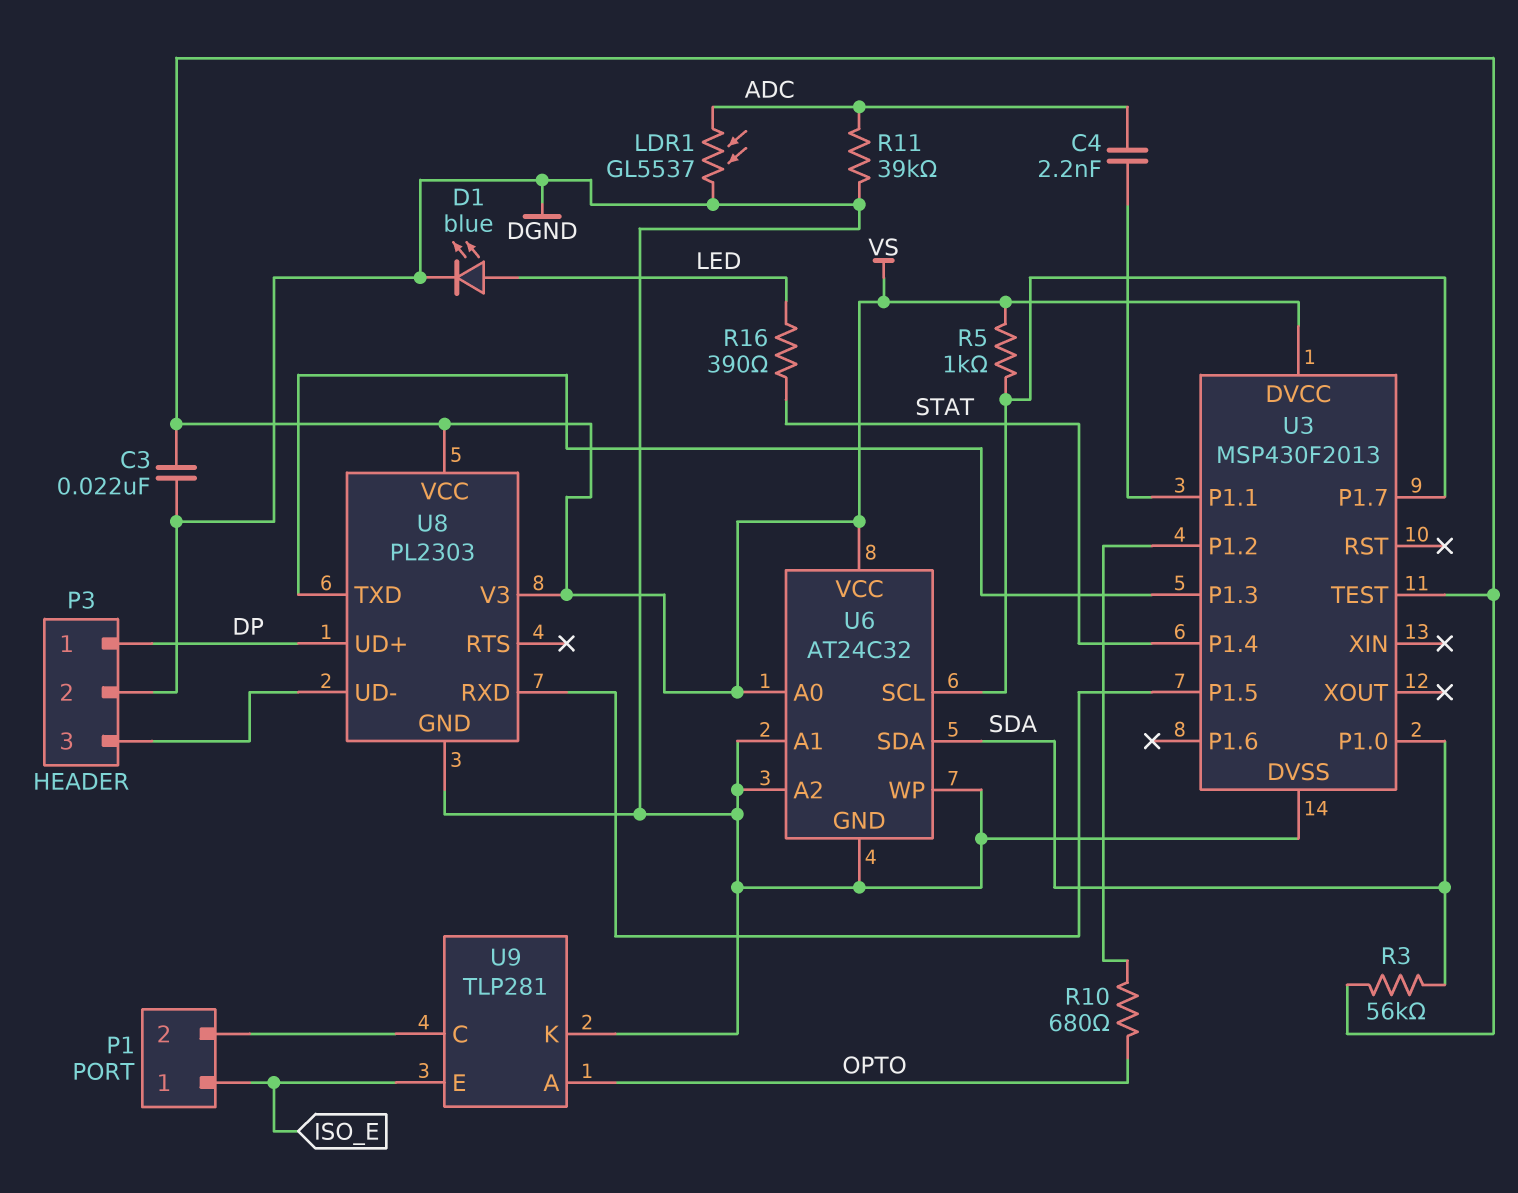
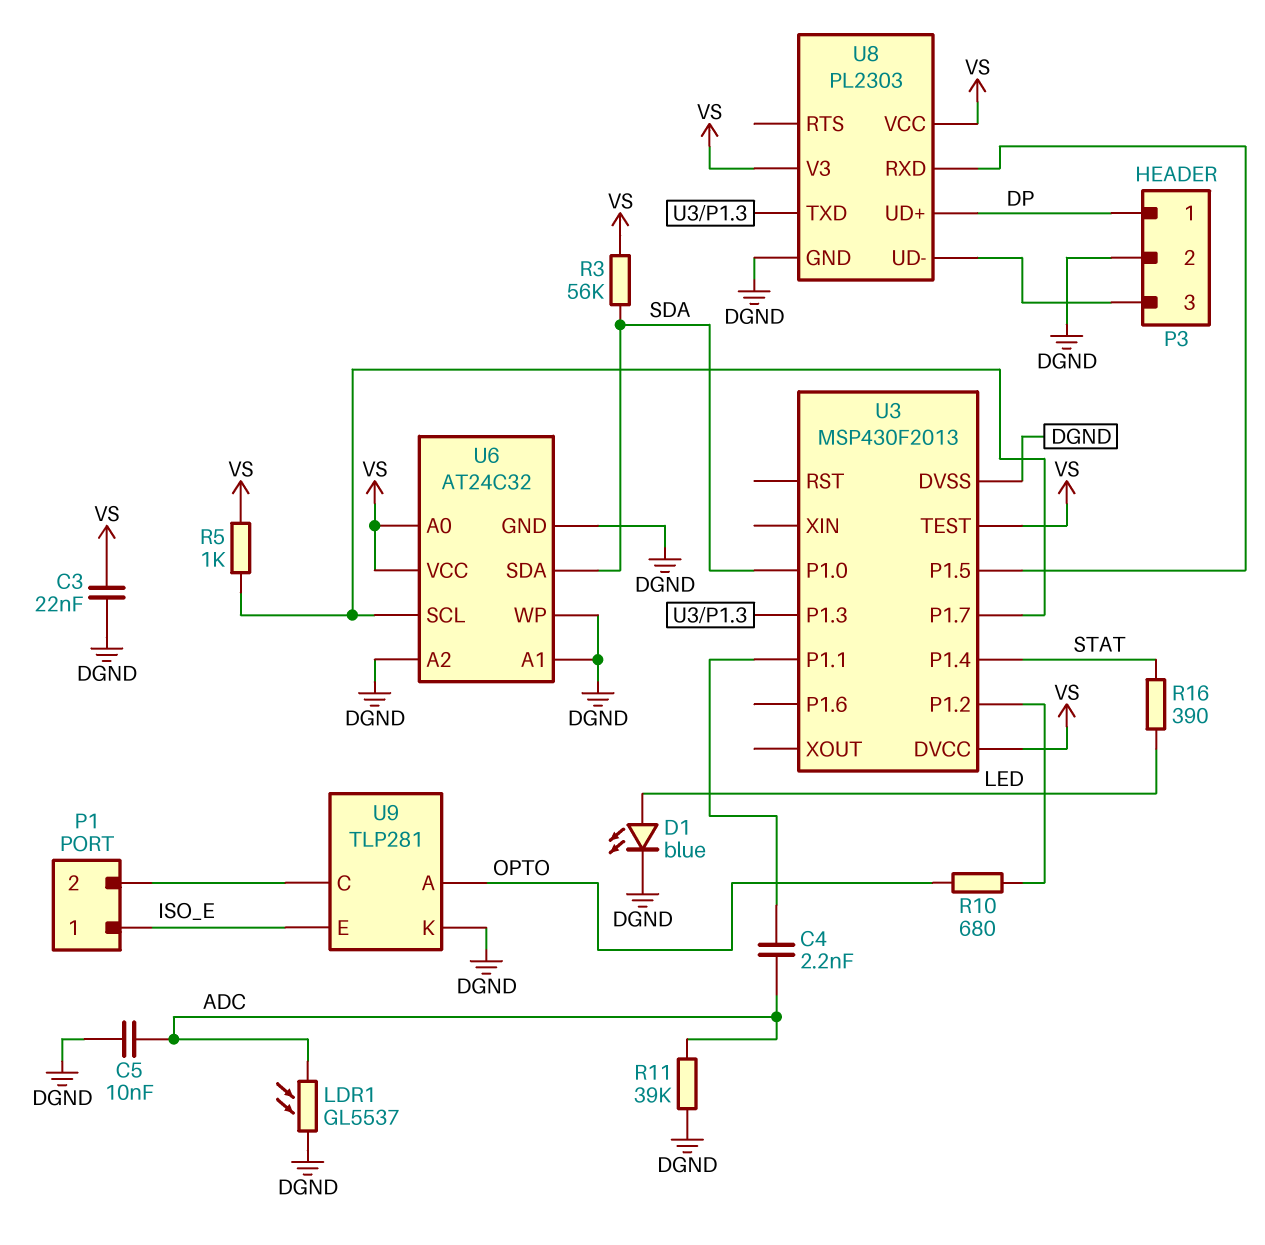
C5: none -> 10nF (ADC, DGND)

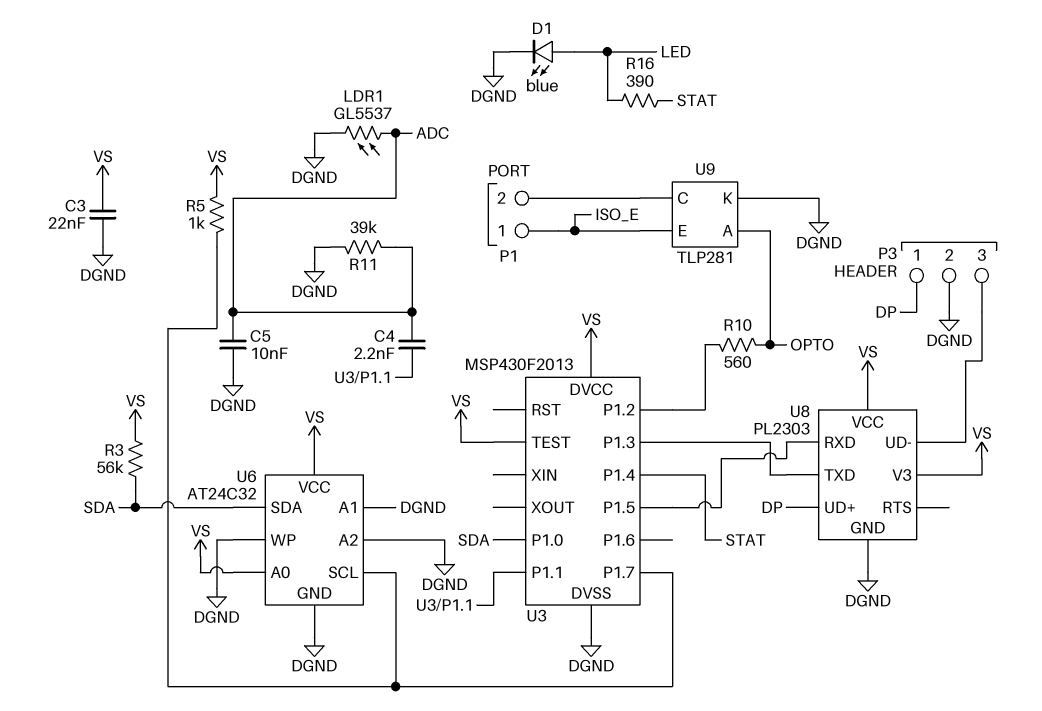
R10: 680 (OPTO, U3/P1.2) -> 560 (OPTO, U3/P1.2)

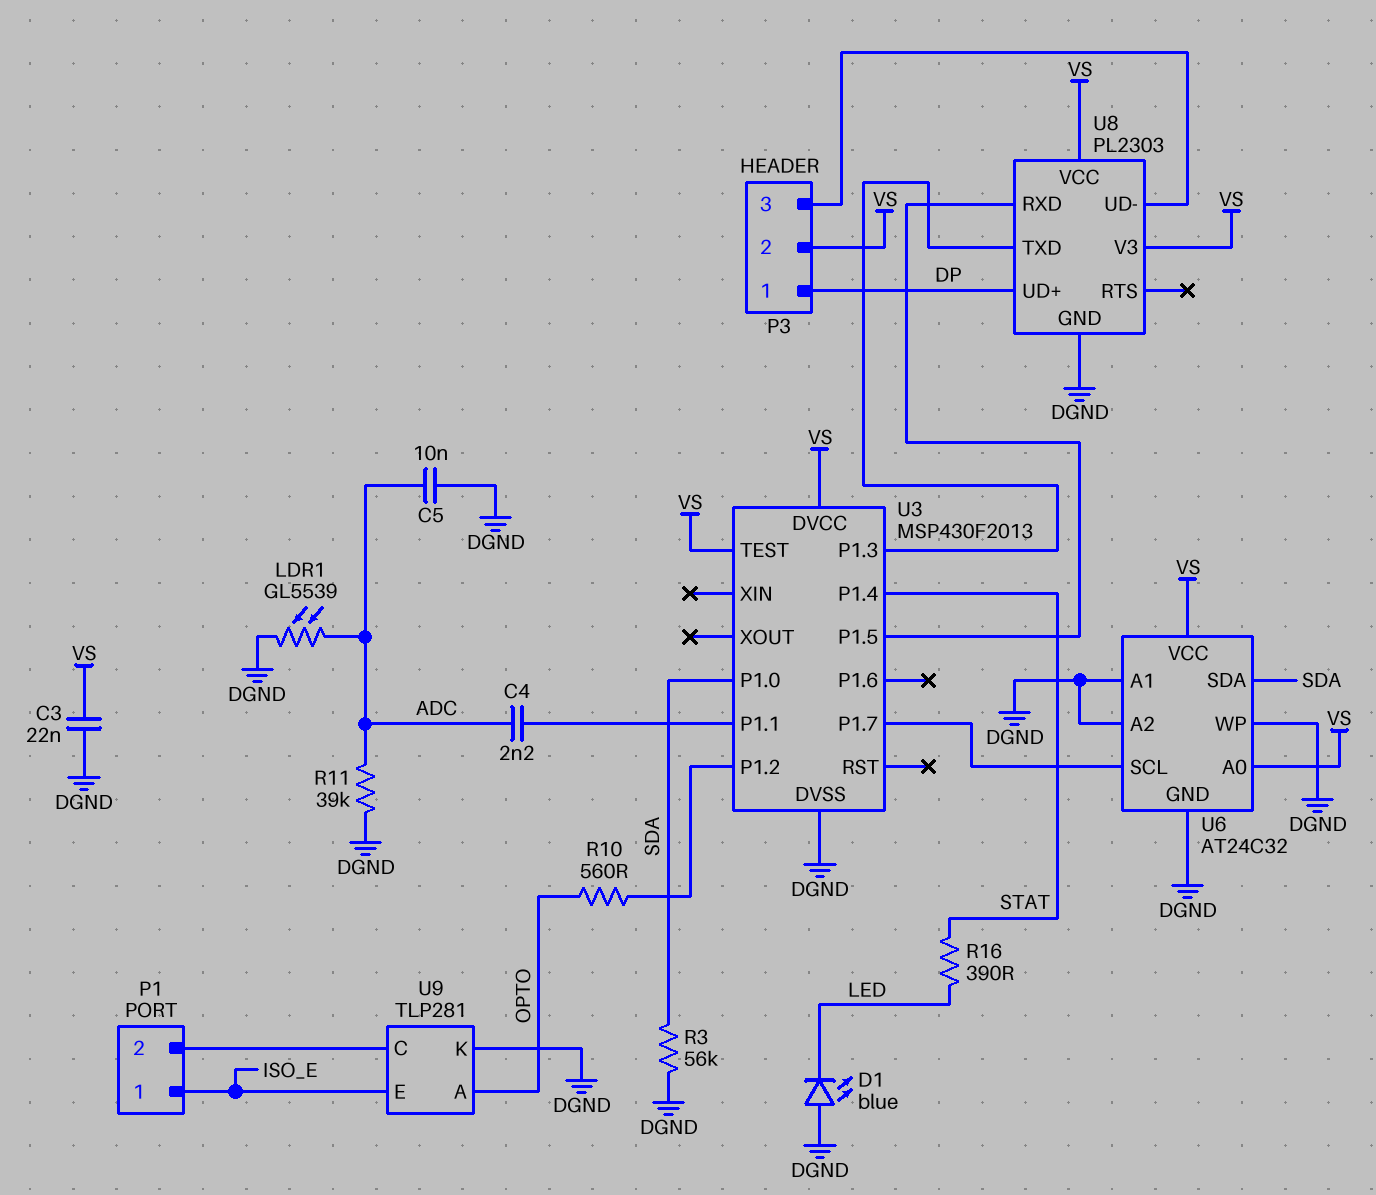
D1: LED blue (A LED, K DGND) -> LED blue (A DGND, K LED)
LDR1: GL5537 (ADC, DGND) -> GL5539 (ADC, DGND)
P3 pin 2: DGND -> VS
R3: 56k (SDA, VS) -> 56k (DGND, SDA)
R5: 1k (U3/P1.7, VS) -> none

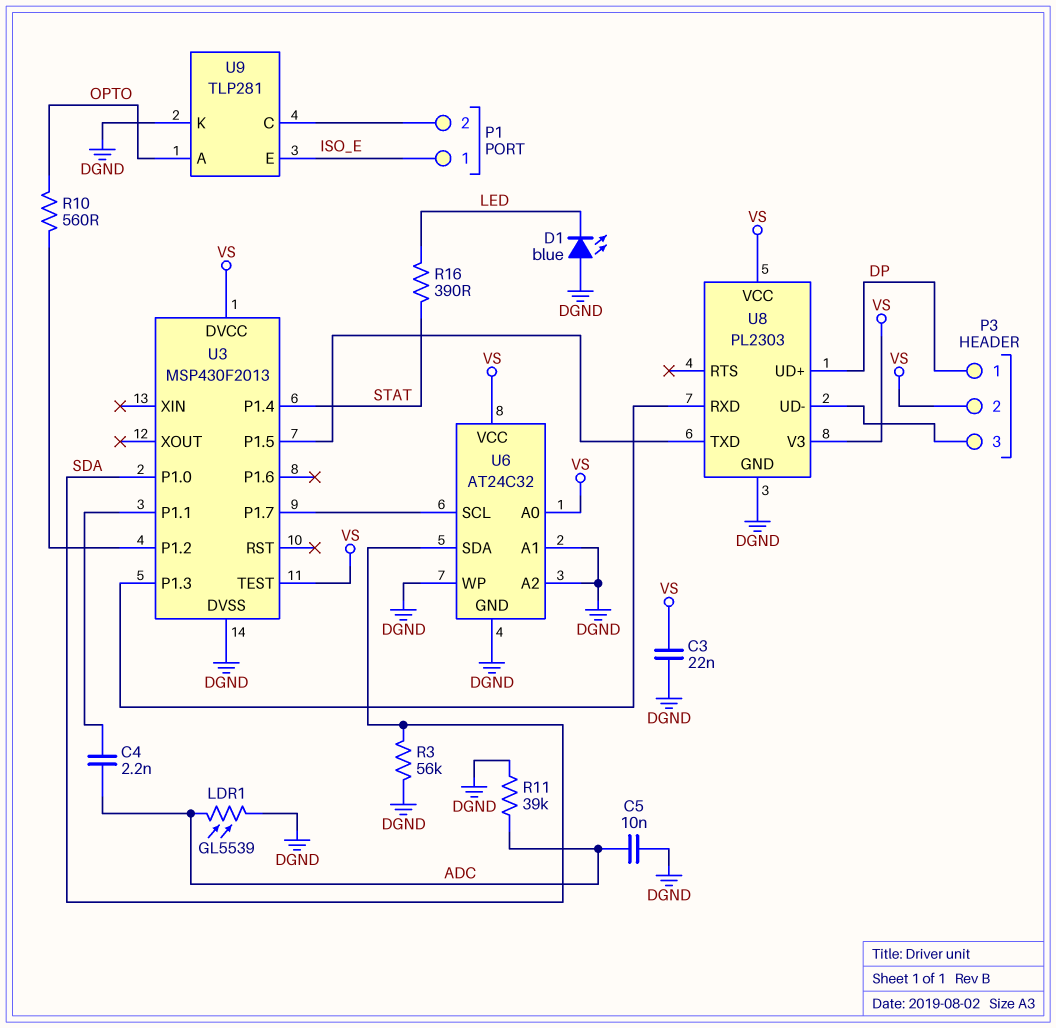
U8 pin RXD: U3/P1.5 -> U3/P1.3
U8 pin TXD: U3/P1.3 -> U3/P1.5

